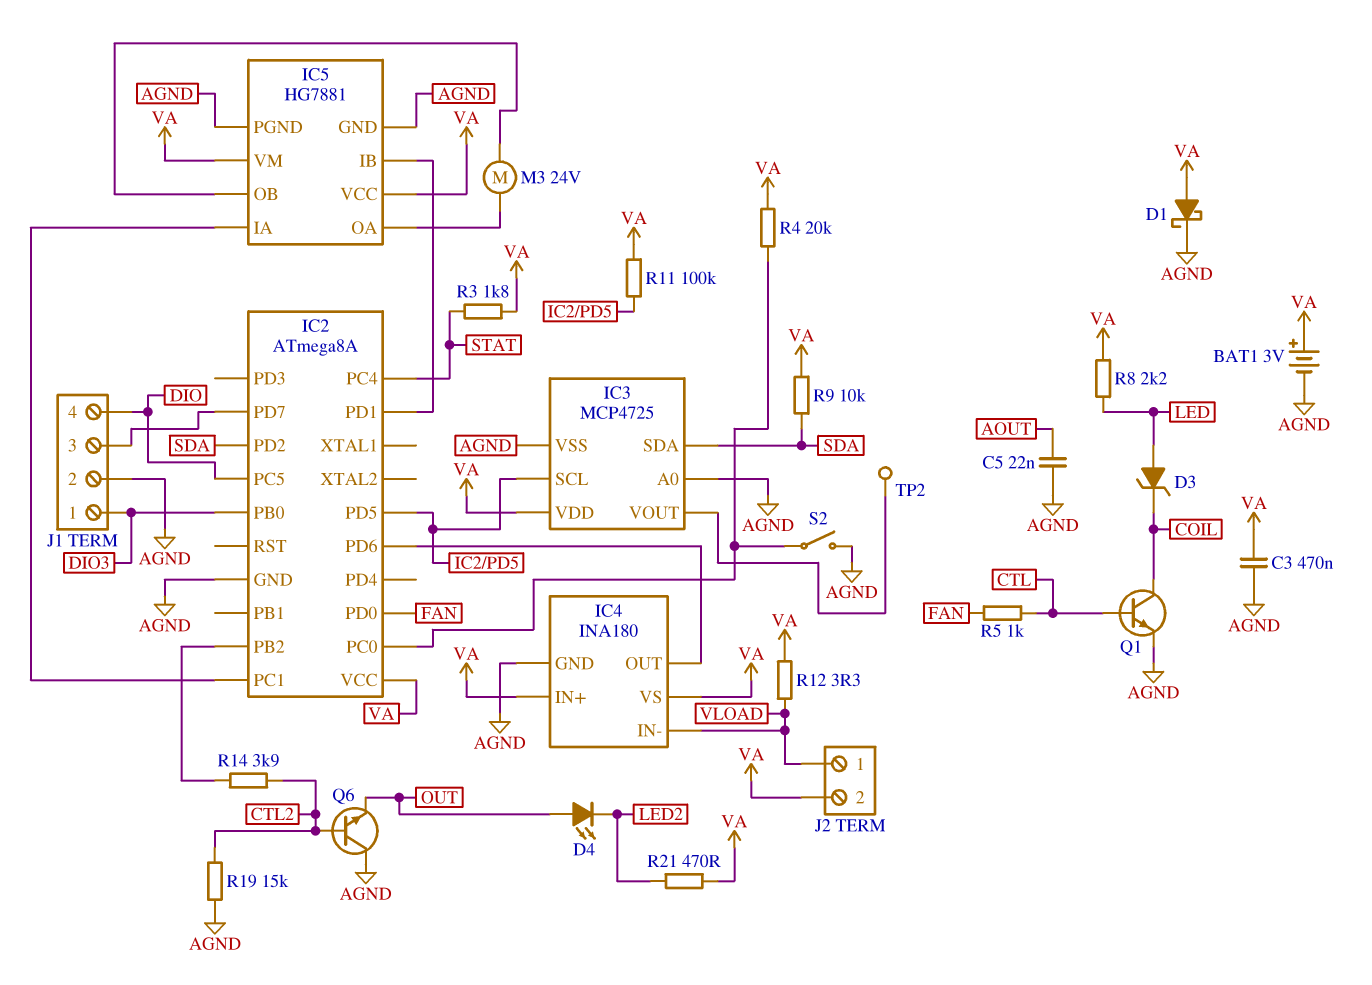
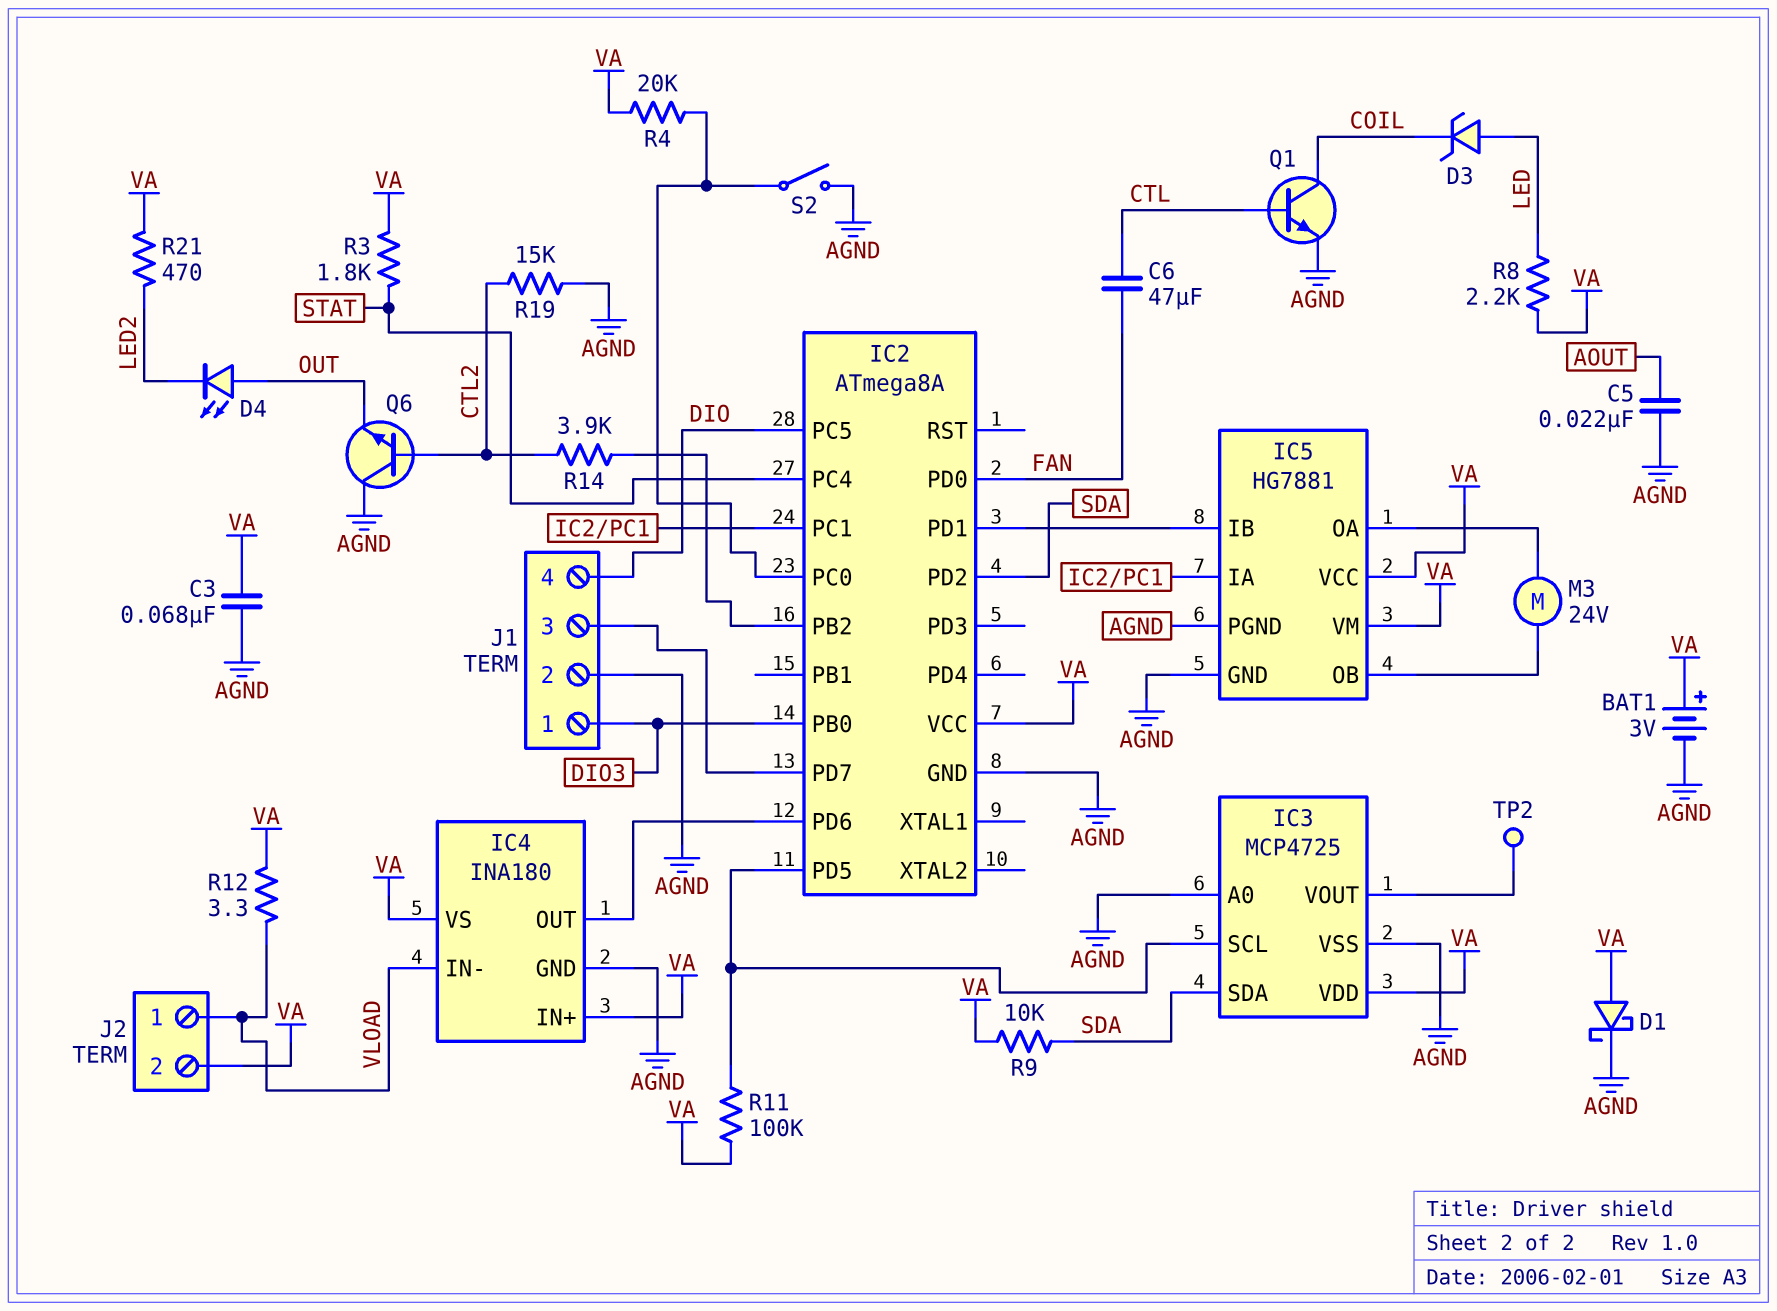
C3: 470nF (AGND, VA) -> 68nF (AGND, VA)
C6: none -> 47uF (CTL, FAN)
R5: 1k (CTL, FAN) -> none

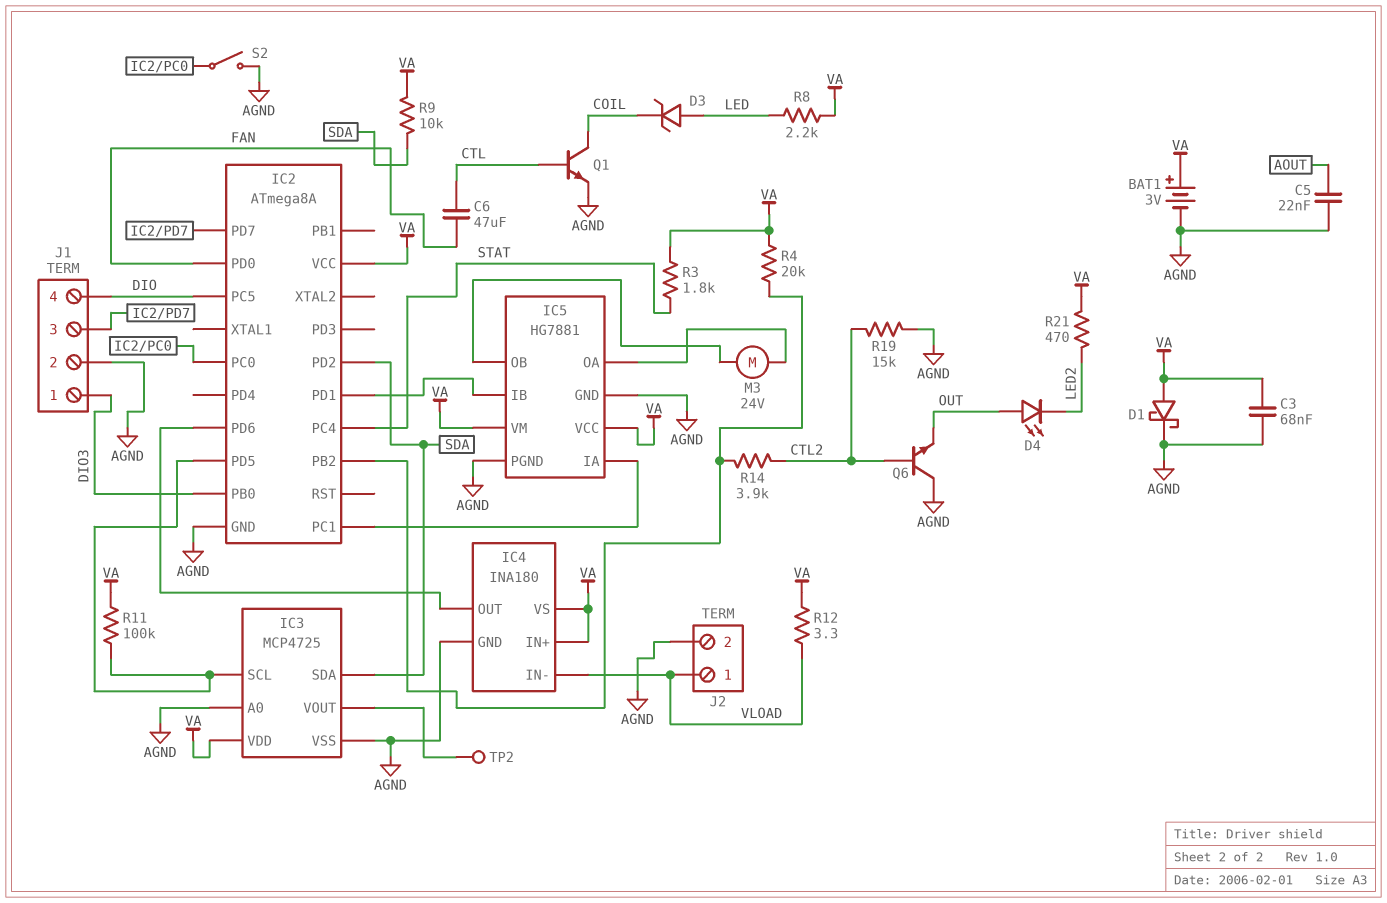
J2 pin 2: VA -> AGND
R4: 20k (IC2/PC0, VA) -> 20k (IC2/PB2, VA)

